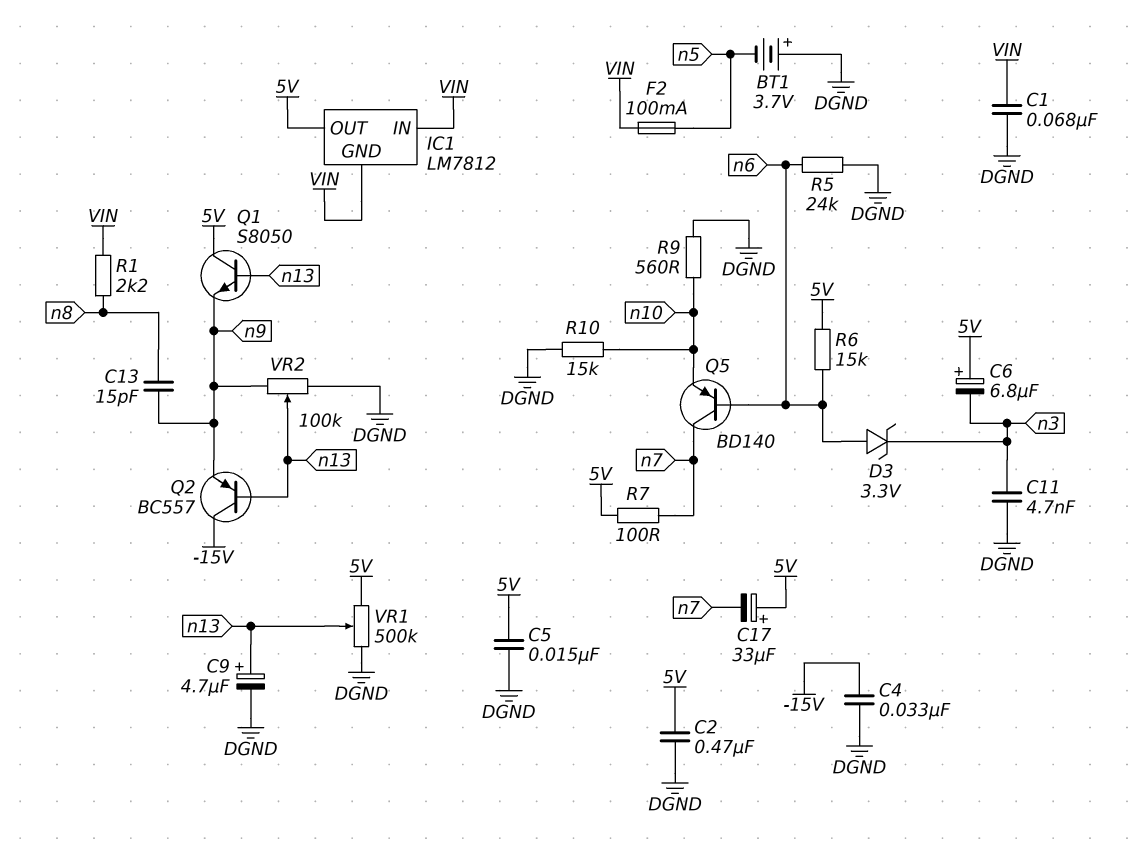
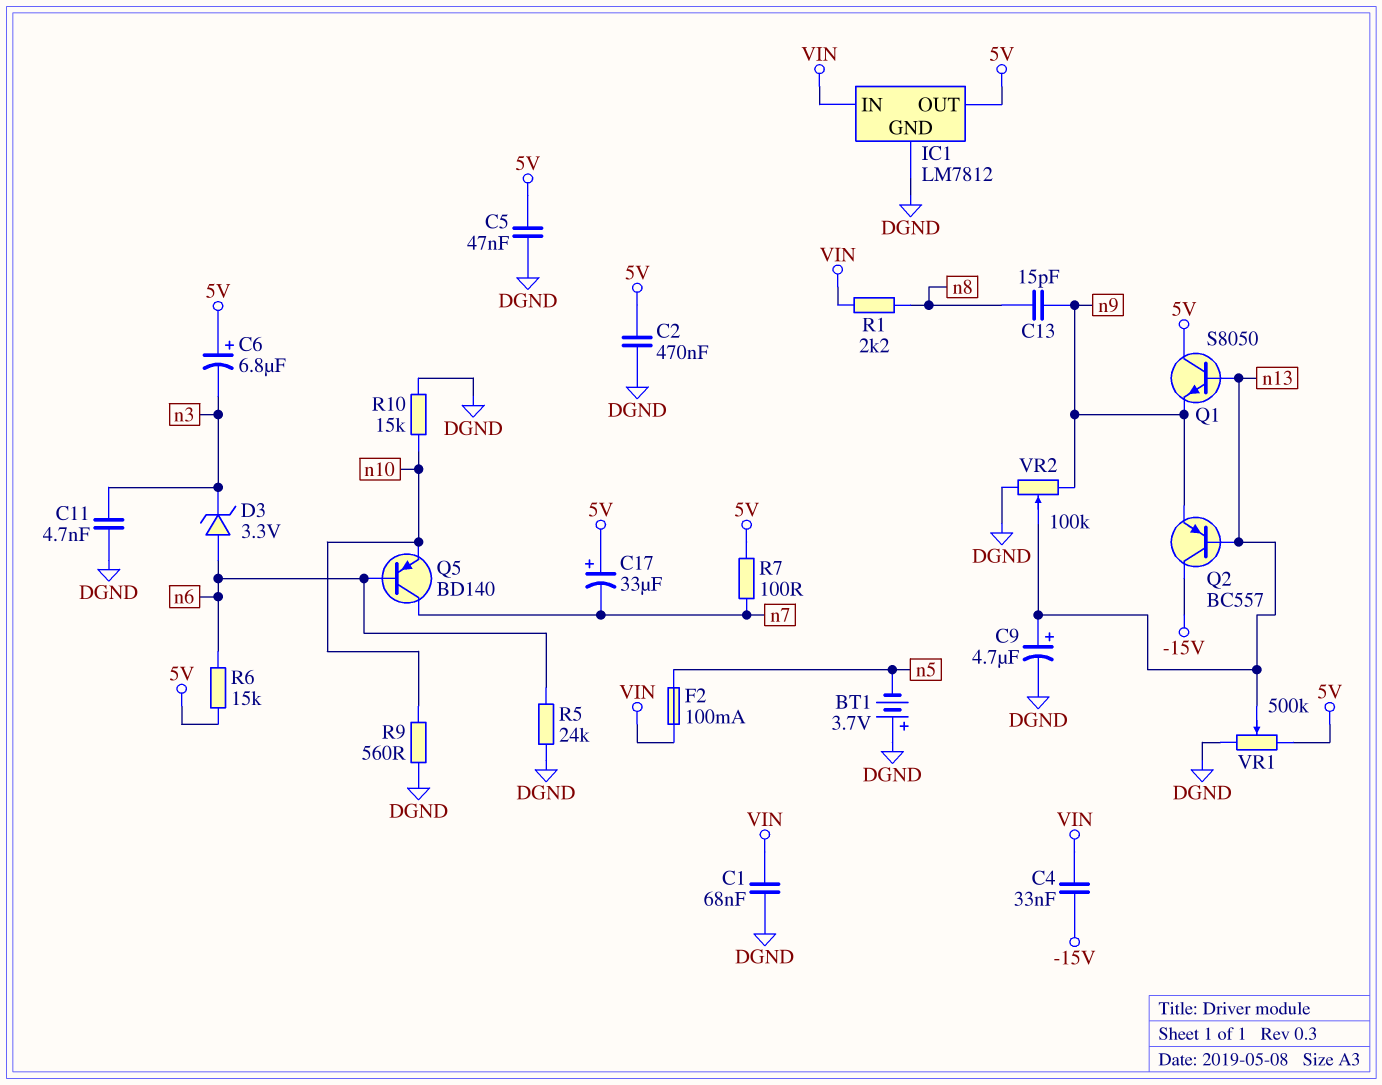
C4: 33nF (-15V, DGND) -> 33nF (-15V, VIN)
C5: 15nF (5V, DGND) -> 47nF (5V, DGND)
IC1 pin GND: VIN -> DGND

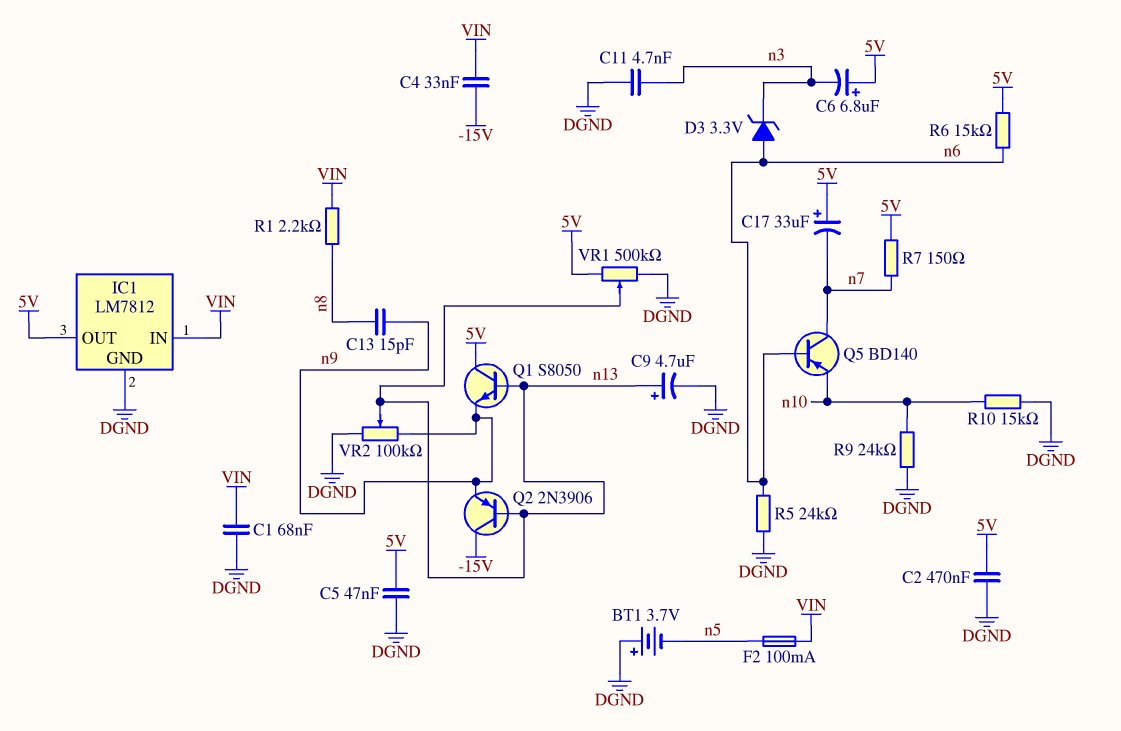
Q2: PNP BC557 (B n13, C -15V, E n9) -> PNP 2N3906 (B n13, C -15V, E n9)
R7: 100 (5V, n7) -> 150 (5V, n7)
R9: 560 (DGND, n10) -> 24k (DGND, n10)

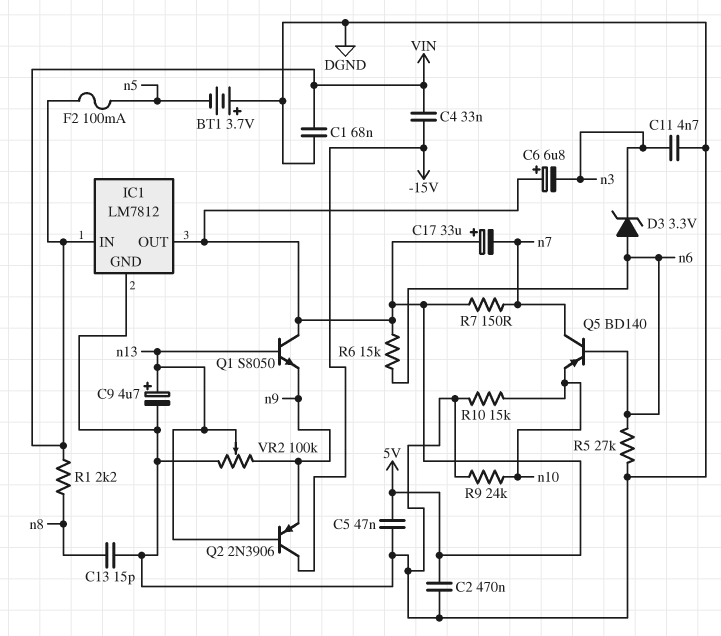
C13: 15pF (n8, n9) -> 15pF (DGND, n8)
R5: 24k (DGND, n6) -> 27k (DGND, n6)
VR1: 500k (5V, DGND, wiper n13) -> none

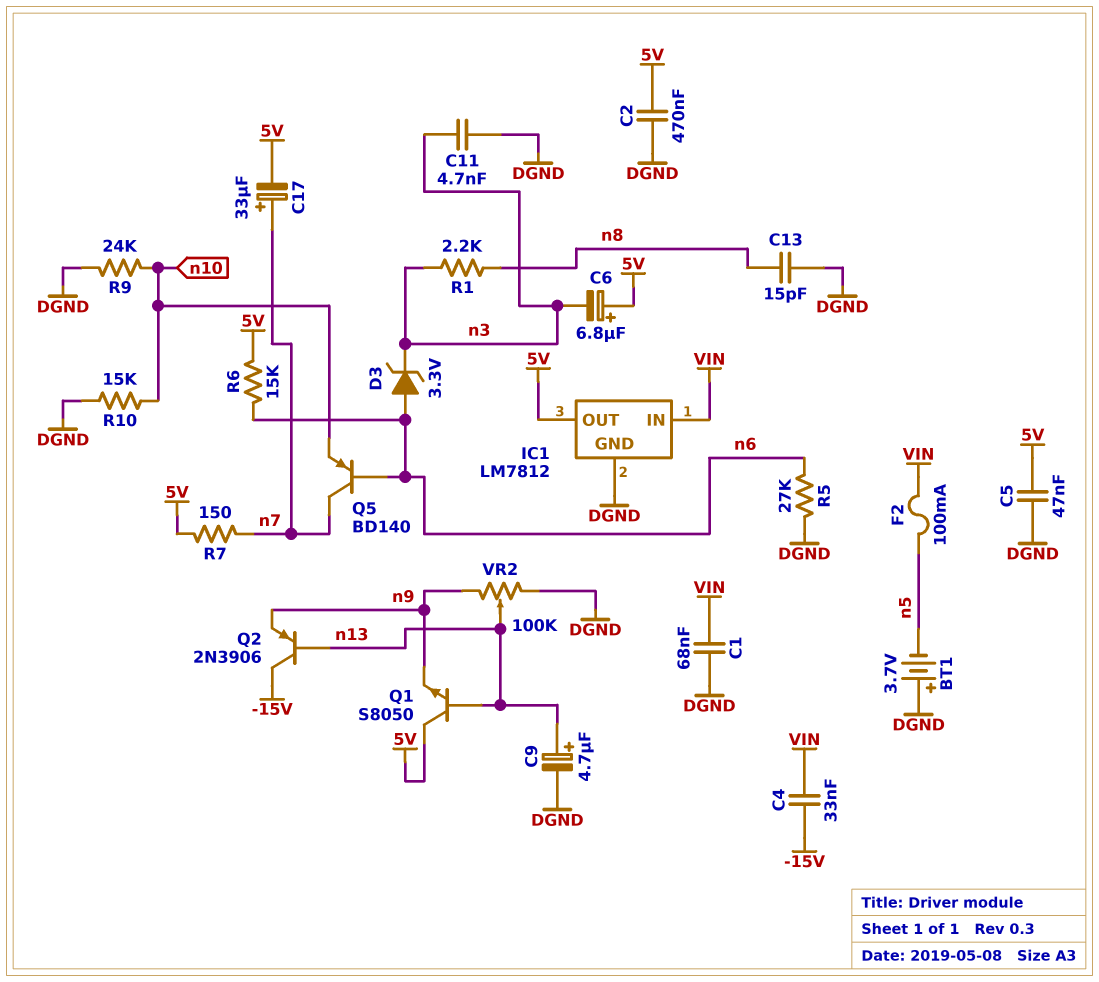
C17: 33uF (plus 5V, minus n7) -> 33uF (plus n7, minus 5V)
R1: 2.2k (VIN, n8) -> 2.2k (n3, n8)

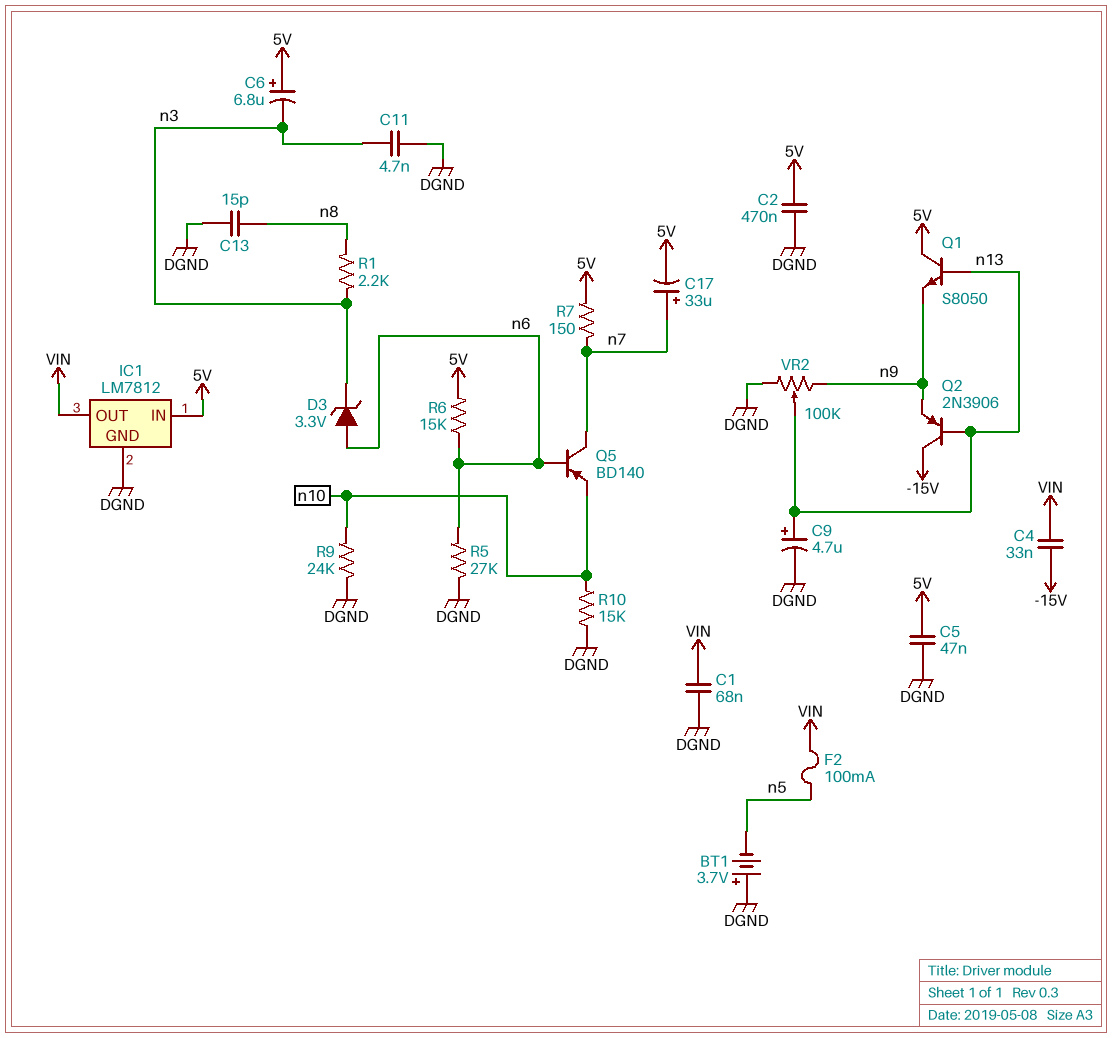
IC1 pin IN: VIN -> 5V
IC1 pin OUT: 5V -> VIN

